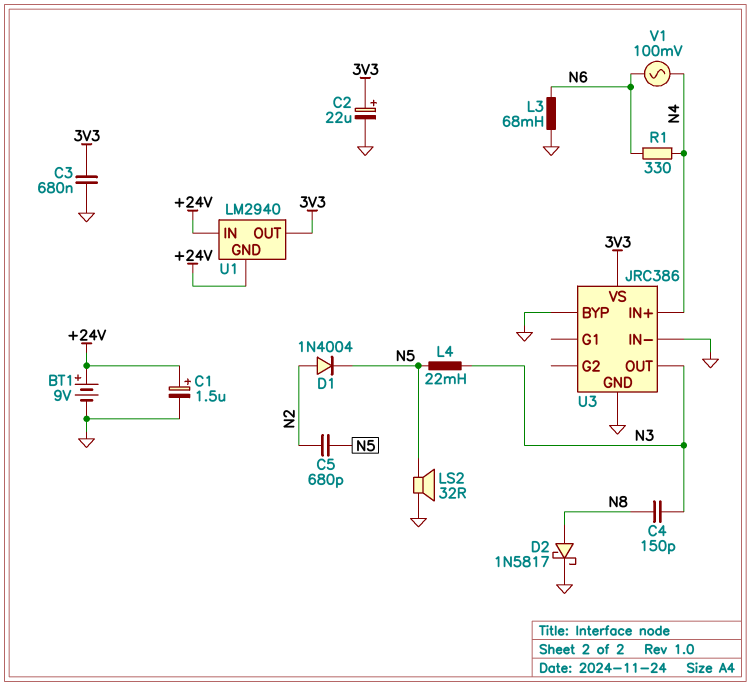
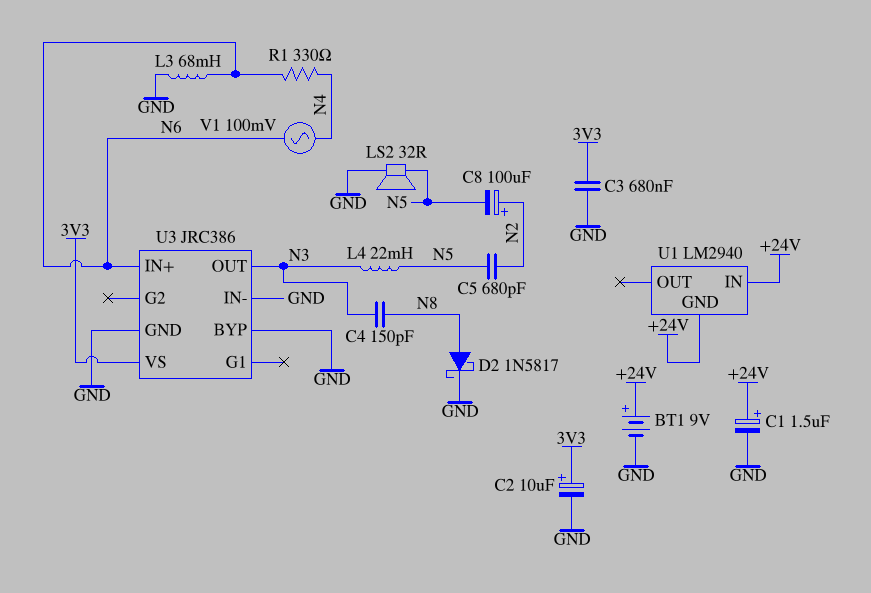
C2: 22uF (plus 3V3, minus GND) -> 10uF (plus 3V3, minus GND)
C8: none -> 100uF (plus N2, minus N5)
D1: diode 1N4004 (A N2, K N5) -> none
U1 pin OUT: 3V3 -> none
U3 pin IN+: N4 -> N6

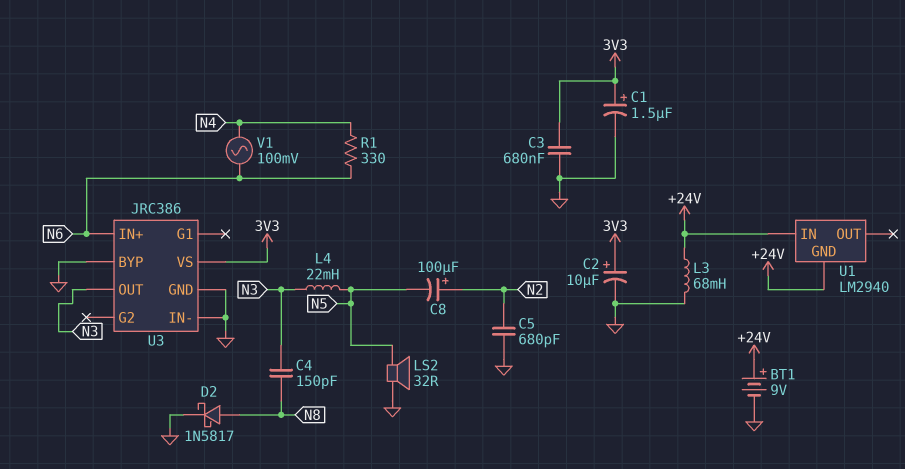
C1: 1.5uF (plus +24V, minus GND) -> 1.5uF (plus 3V3, minus GND)
C5: 680pF (N2, N5) -> 680pF (GND, N2)
L3: 68mH (GND, N6) -> 68mH (+24V, GND)

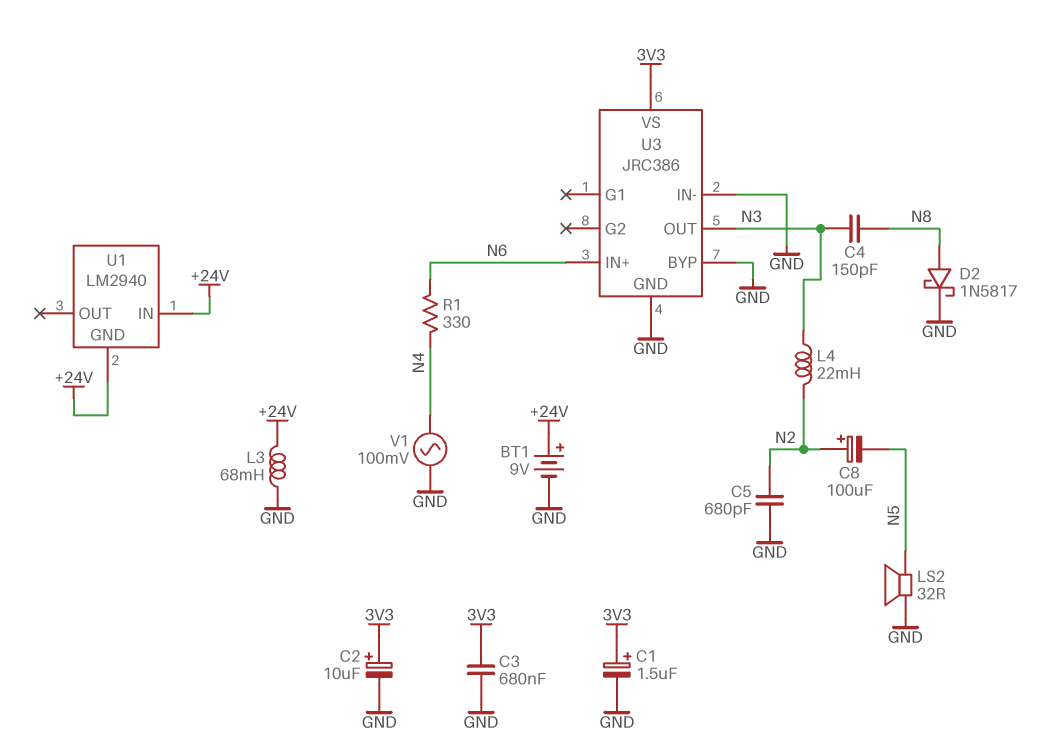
L4: 22mH (N3, N5) -> 22mH (N2, N3)
V1: AC 100mV (N4, N6) -> AC 100mV (GND, N4)

